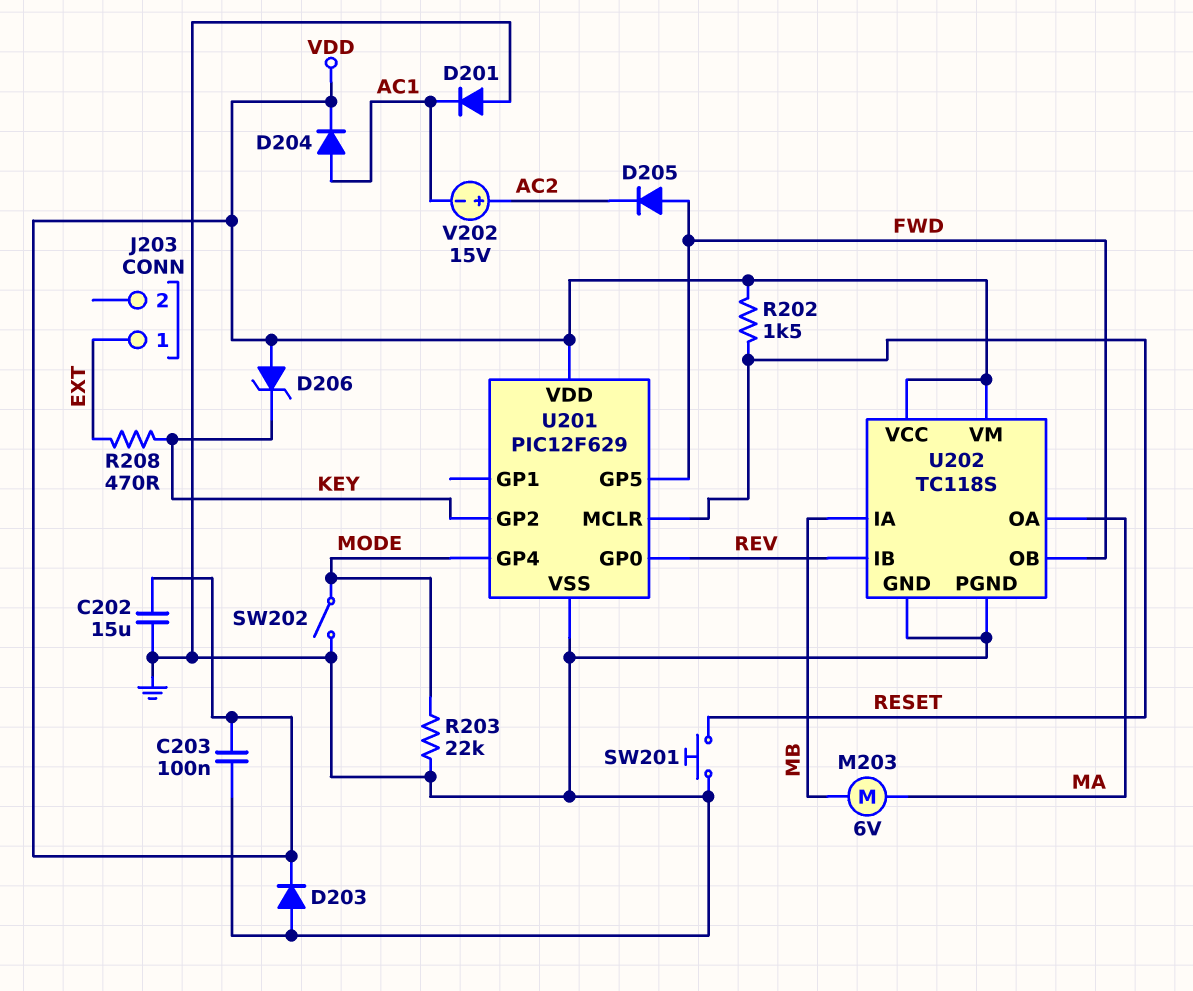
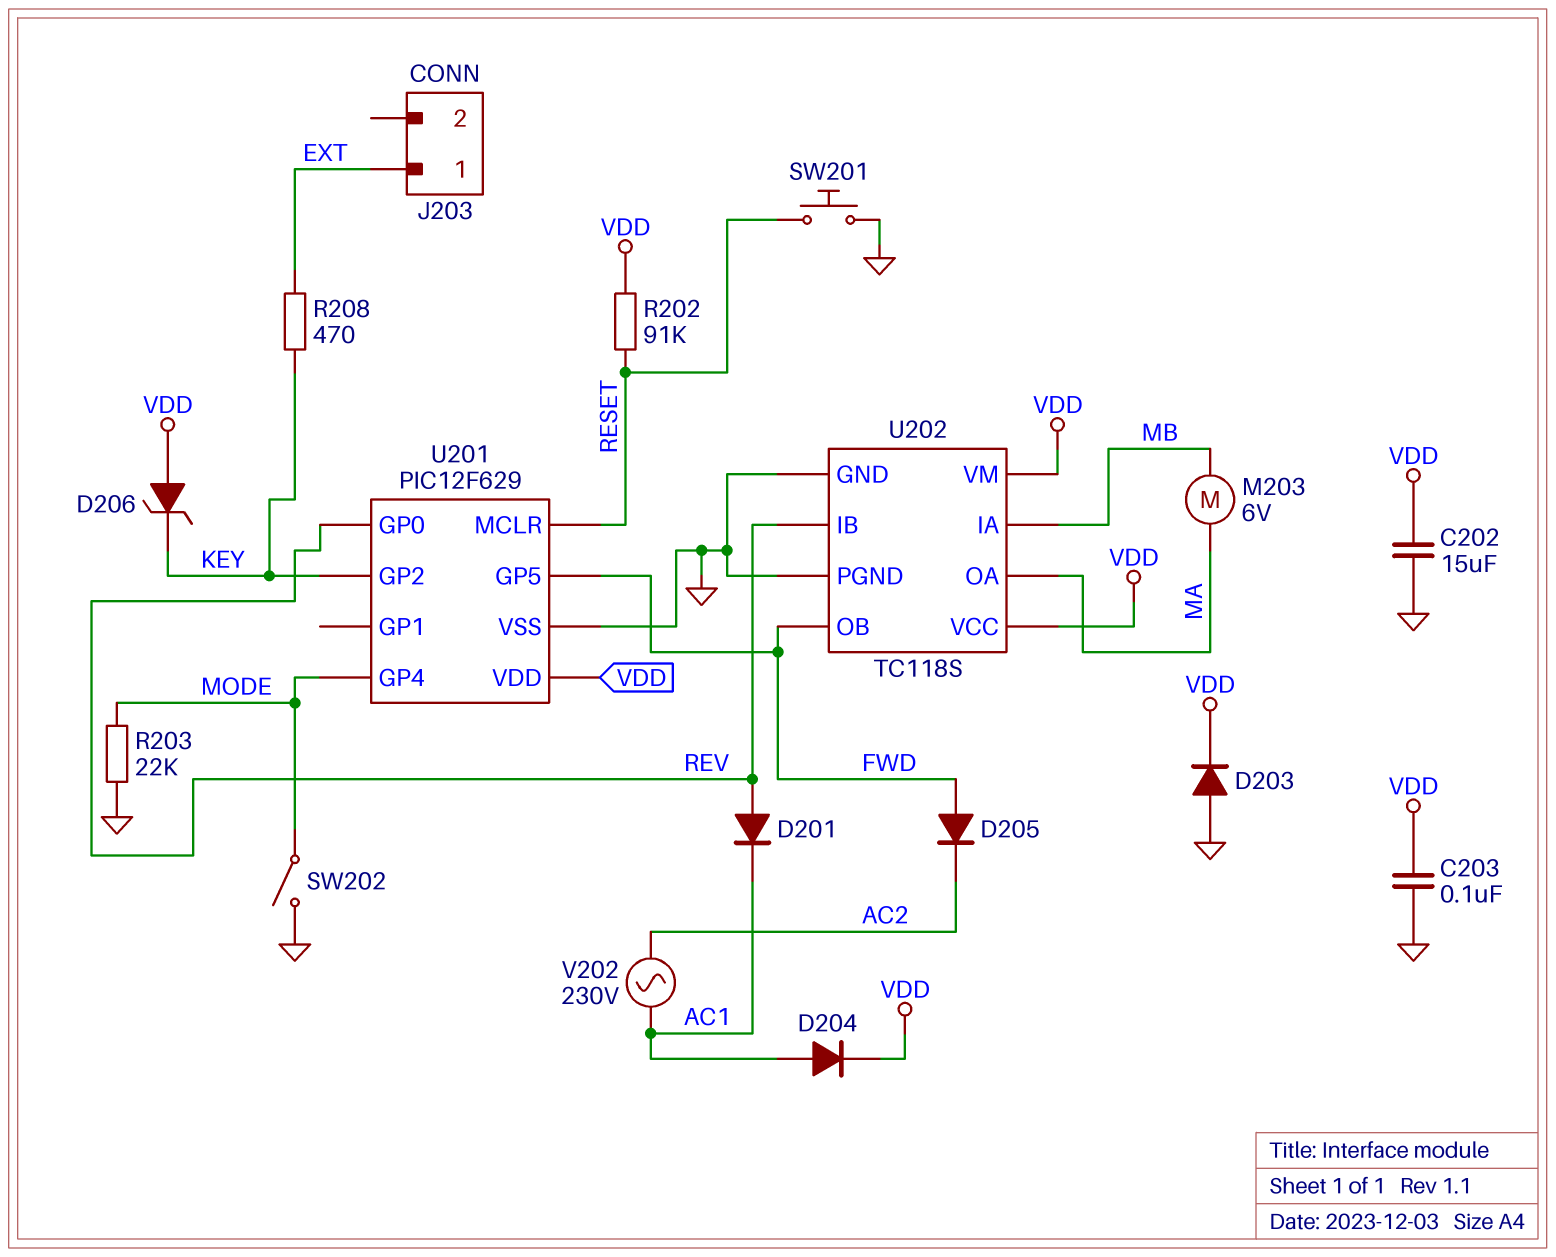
D201: diode (A GND, K AC1) -> diode (A REV, K AC1)
R202: 1.5k (RESET, VDD) -> 91k (RESET, VDD)
V202: 15V (plus AC2, minus AC1) -> AC 230V (AC1, AC2)

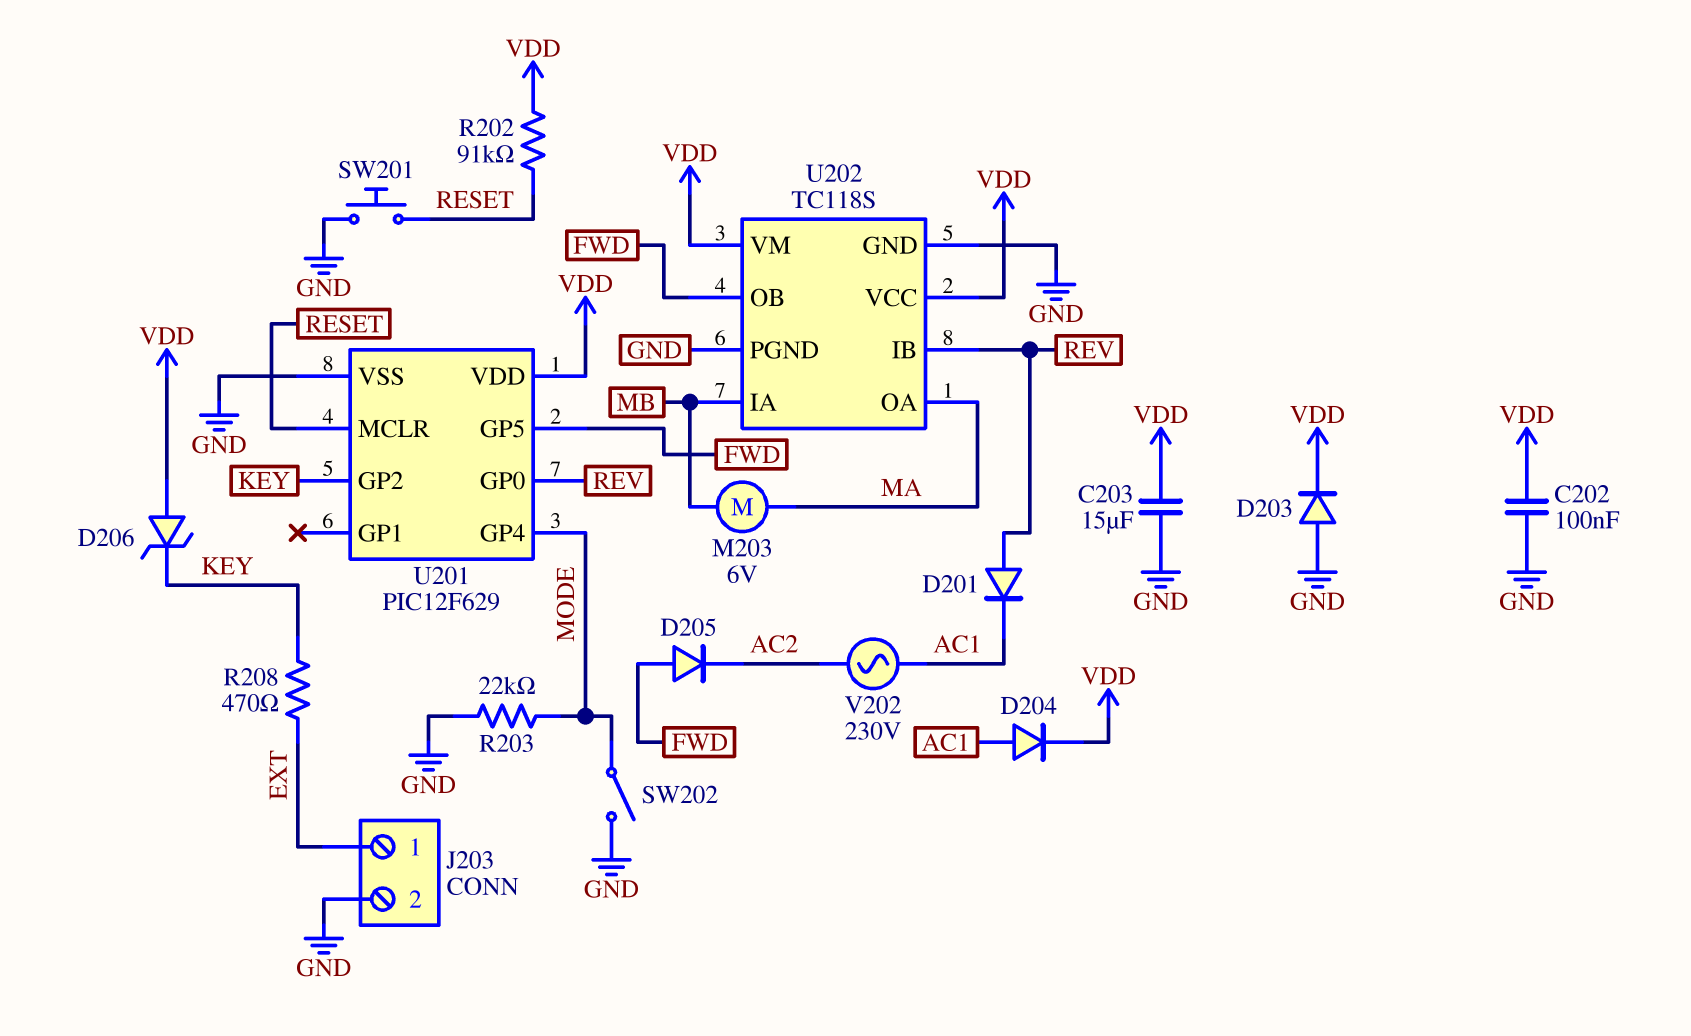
C202: 15uF (GND, VDD) -> 100nF (GND, VDD)
C203: 100nF (GND, VDD) -> 15uF (GND, VDD)
J203 pin 2: none -> GND

